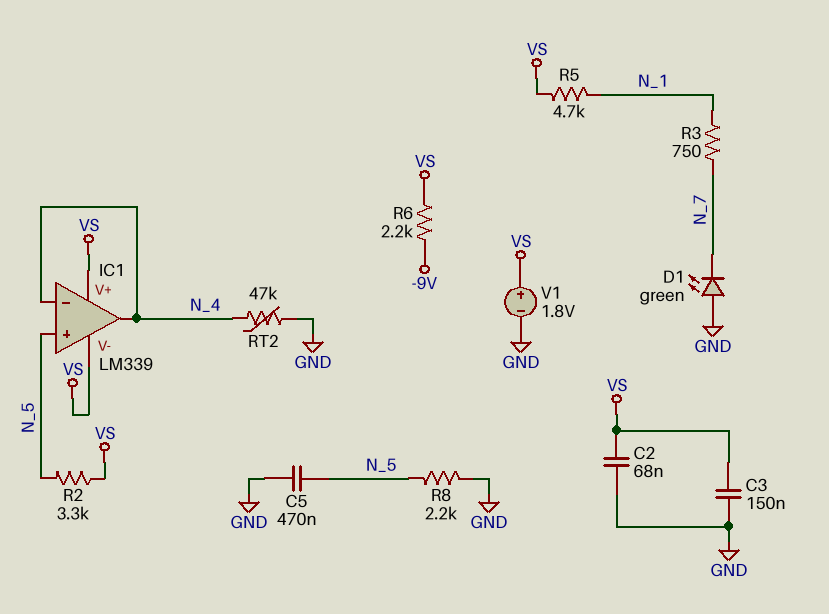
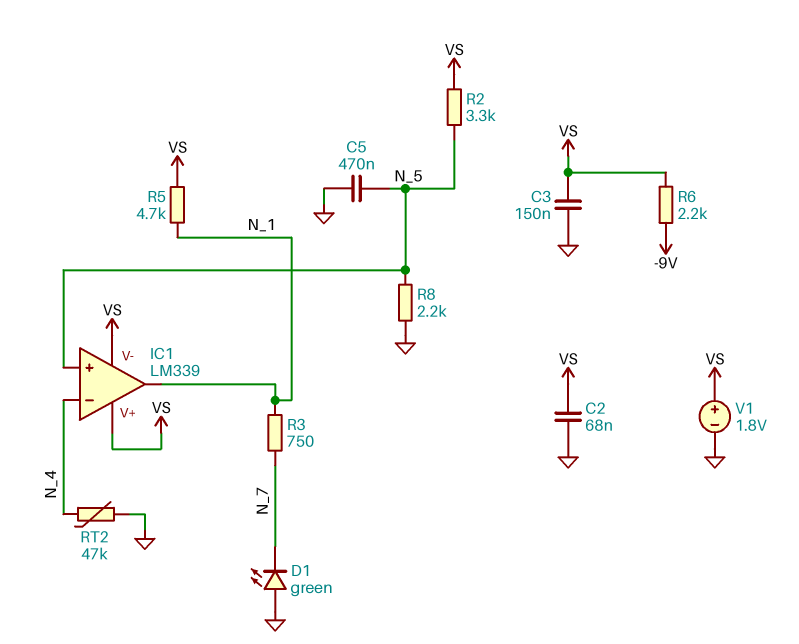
IC1 pin out: N_4 -> N_1

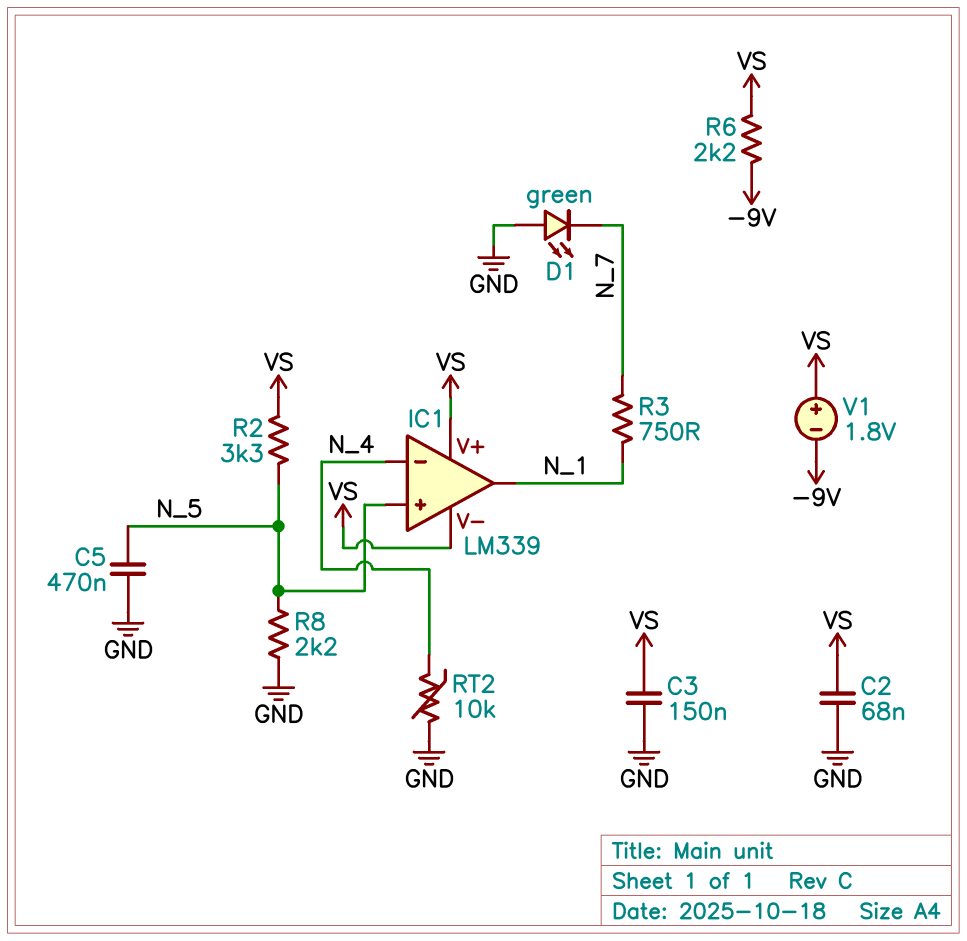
R5: 4.7k (N_1, VS) -> none
RT2: 47k (GND, N_4) -> 10k (GND, N_4)
V1: 1.8V (plus VS, minus GND) -> 1.8V (plus VS, minus -9V)

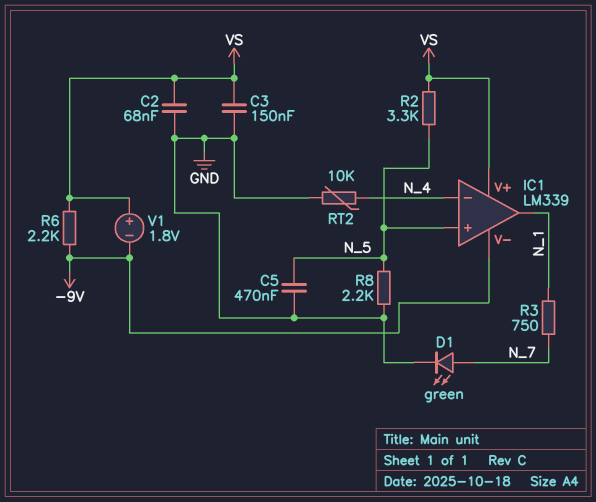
D1: LED green (A GND, K N_7) -> LED green (A N_7, K GND)
IC1 pin V-: VS -> -9V

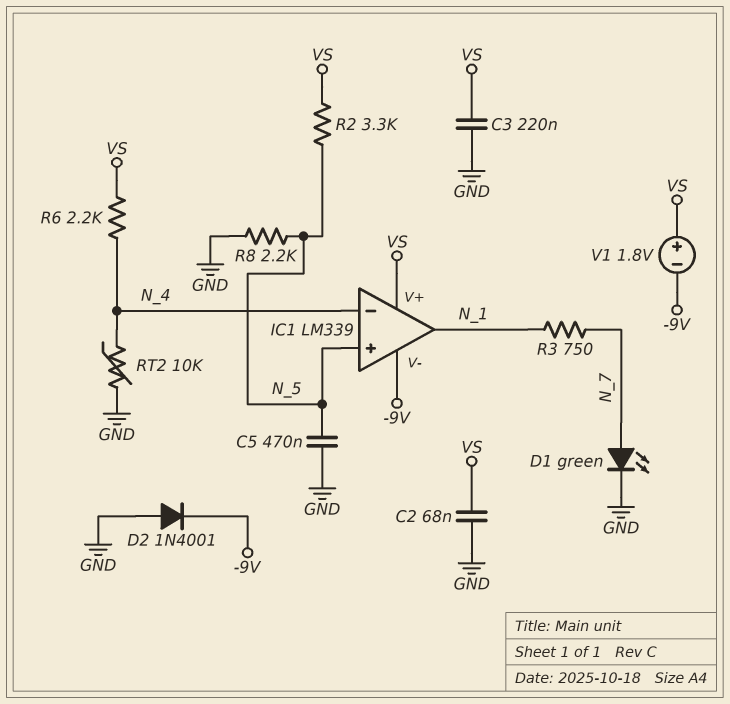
C3: 150nF (GND, VS) -> 220nF (GND, VS)
D2: none -> diode 1N4001 (A GND, K -9V)
R6: 2.2k (-9V, VS) -> 2.2k (N_4, VS)

